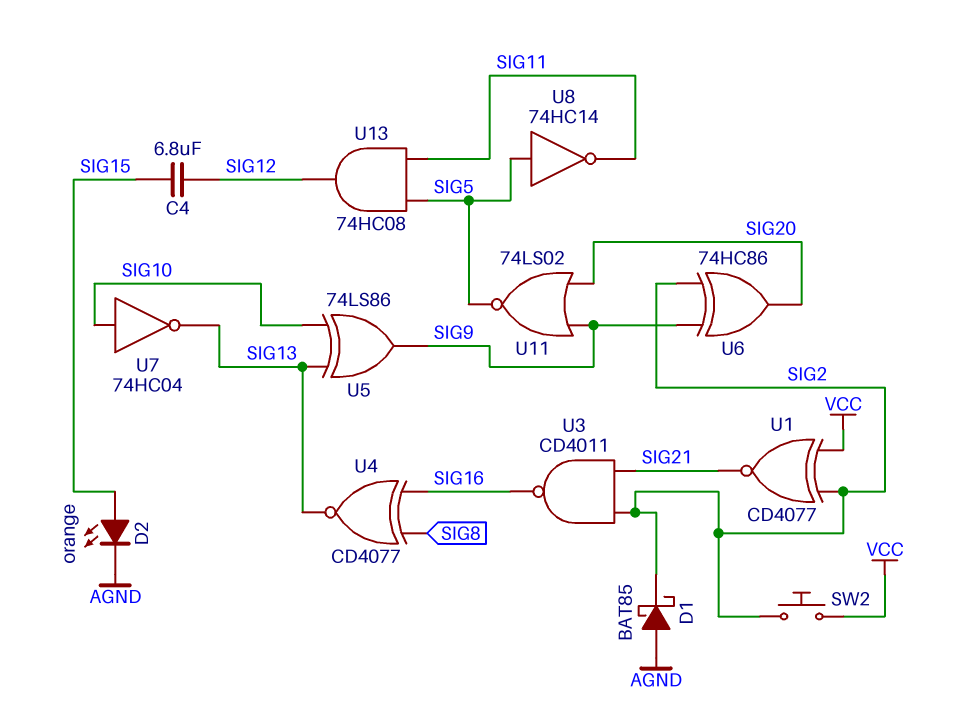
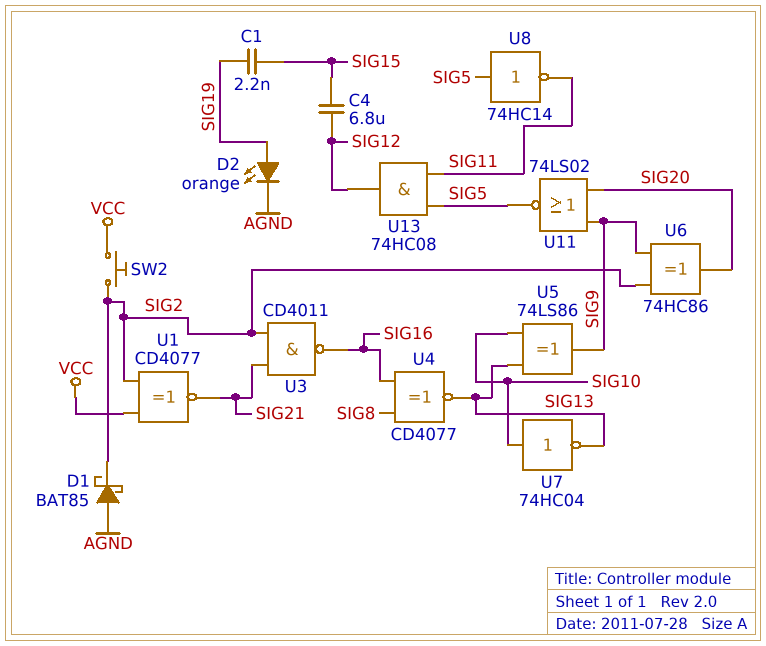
C1: none -> 2.2nF (SIG15, SIG19)
D2: LED orange (A SIG15, K AGND) -> LED orange (A SIG19, K AGND)

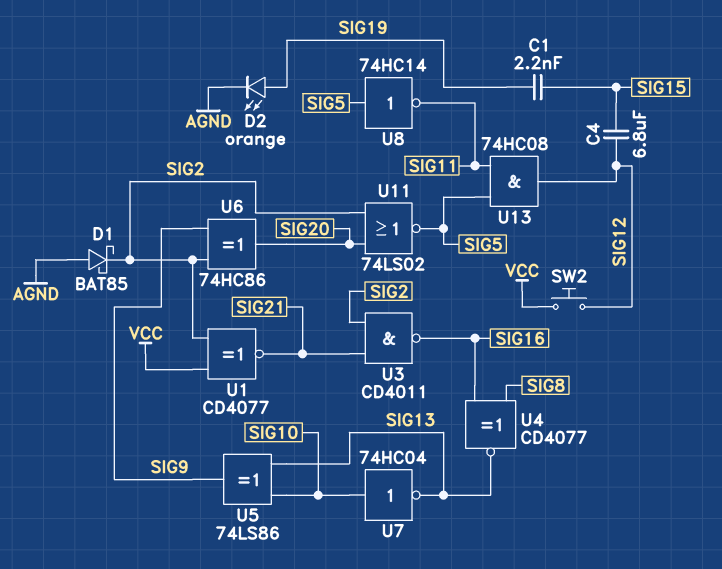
SW2: button (SIG2, VCC) -> button (SIG12, VCC)
U11: NOR 74LS02 (in SIG9, in SIG20, out SIG5) -> NOR 74LS02 (in SIG2, in SIG20, out SIG5)

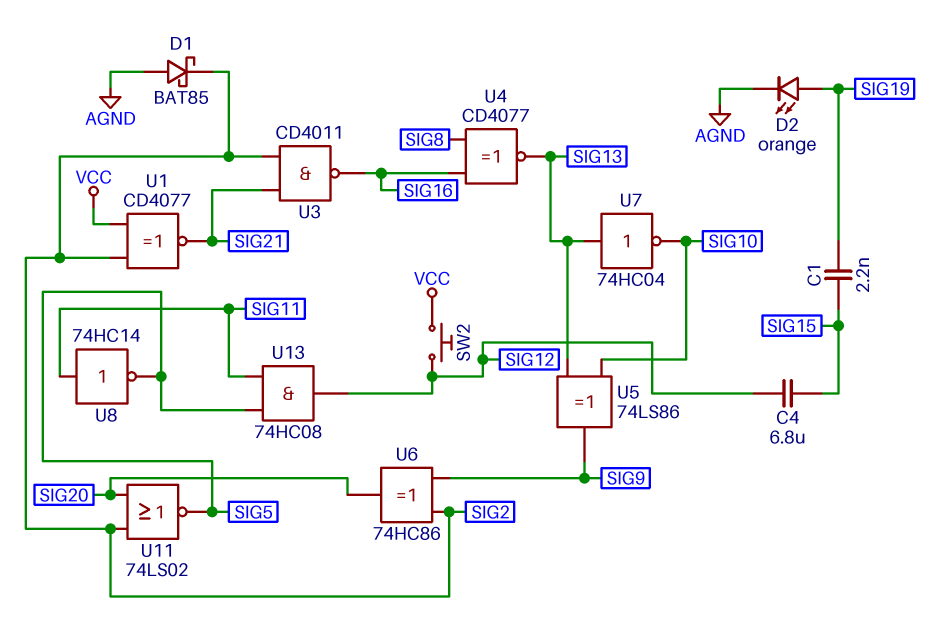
U7: NOT 74HC04 (in SIG10, out SIG13) -> NOT 74HC04 (in SIG13, out SIG10)
U8: NOT 74HC14 (in SIG5, out SIG11) -> NOT 74HC14 (in SIG11, out SIG5)

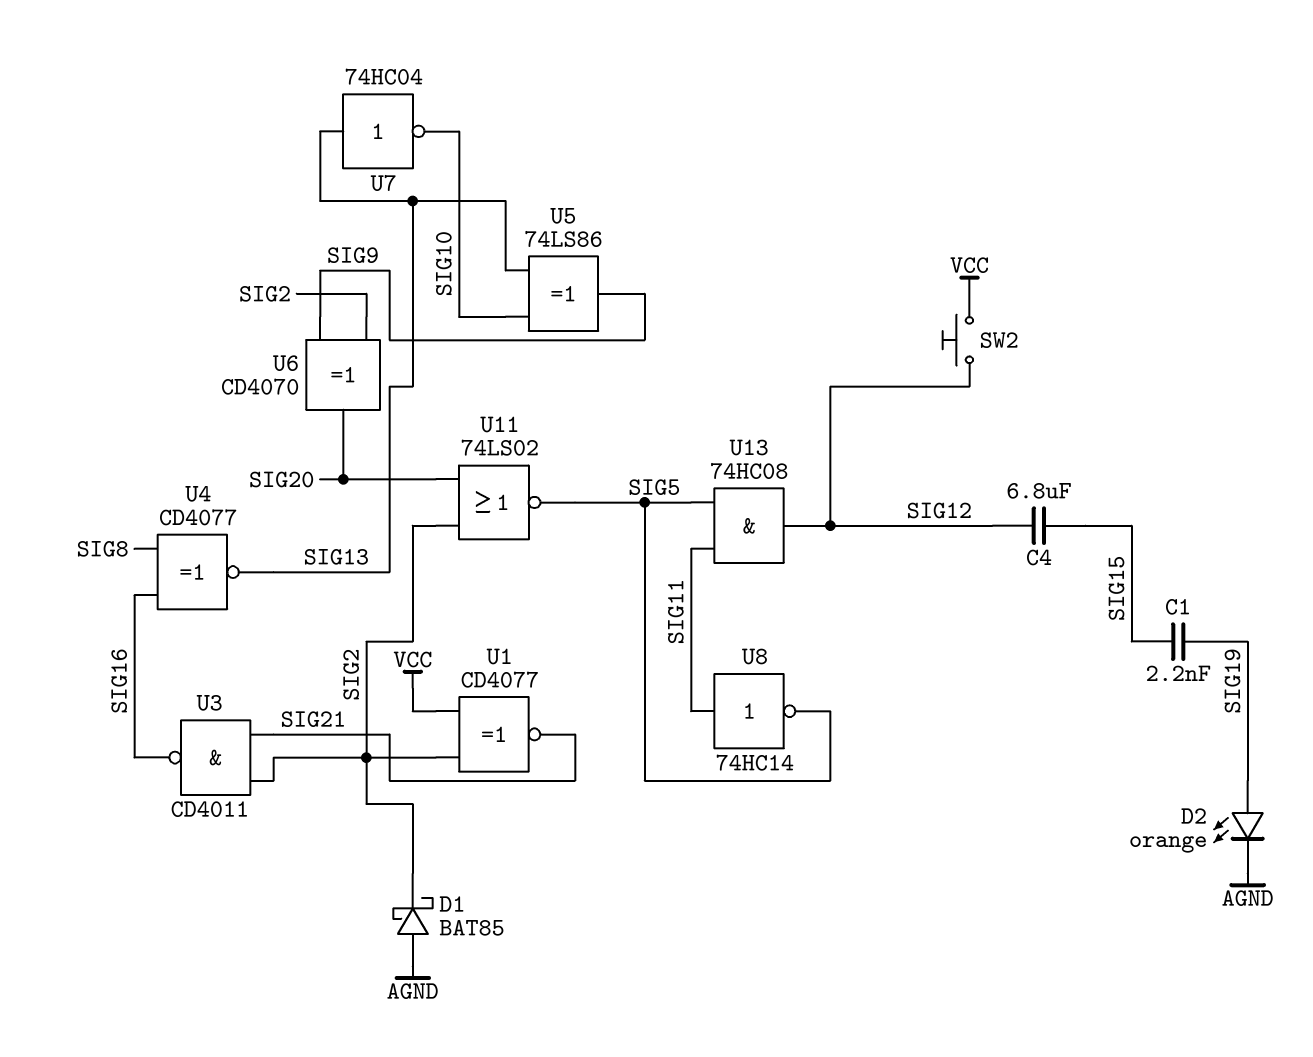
U6: XOR 74HC86 (in SIG2, in SIG9, out SIG20) -> XOR CD4070 (in SIG2, in SIG9, out SIG20)

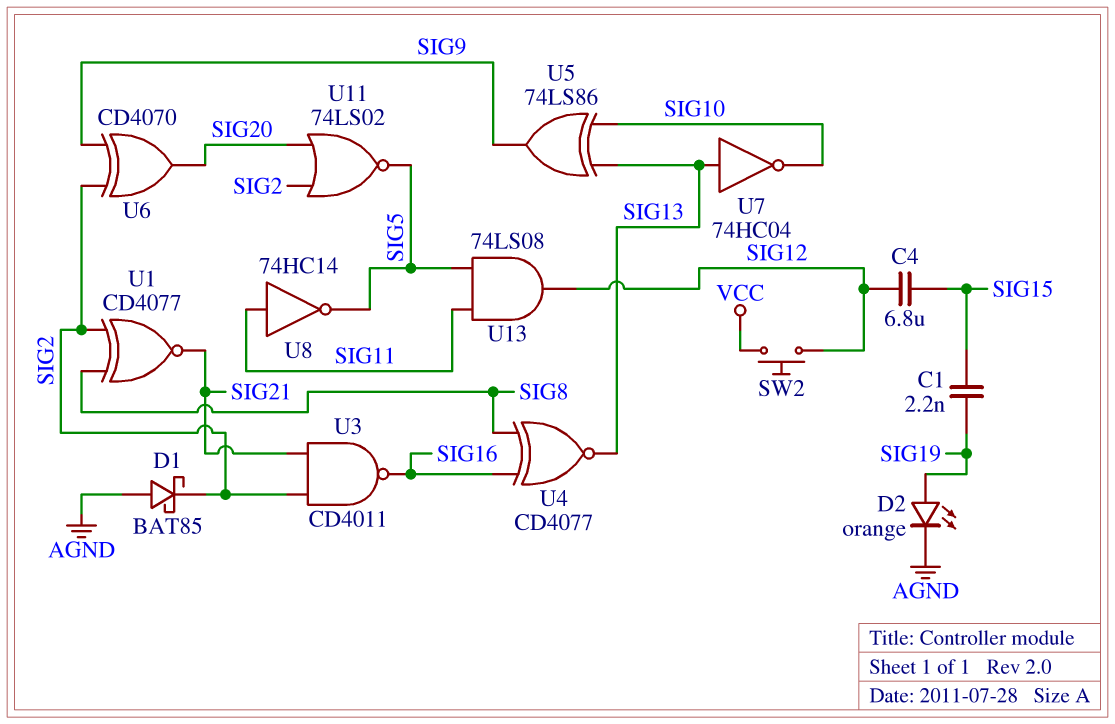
U1: XNOR CD4077 (in SIG2, in VCC, out SIG21) -> XNOR CD4077 (in SIG2, in SIG8, out SIG21)
U13: AND 74HC08 (in SIG5, in SIG11, out SIG12) -> AND 74LS08 (in SIG5, in SIG11, out SIG12)

